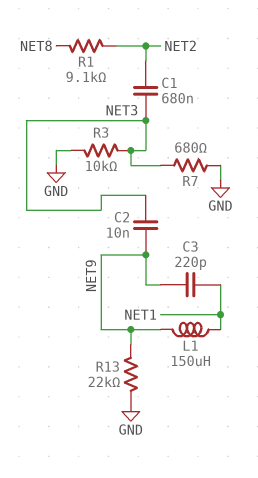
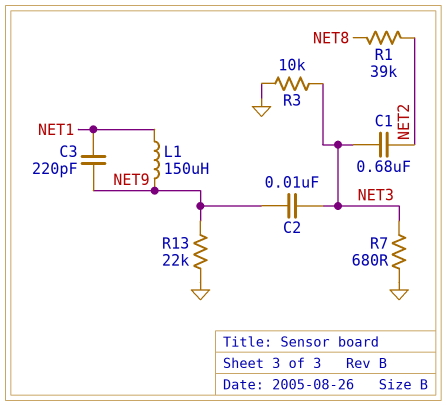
R1: 9.1k (NET2, NET8) -> 39k (NET2, NET8)

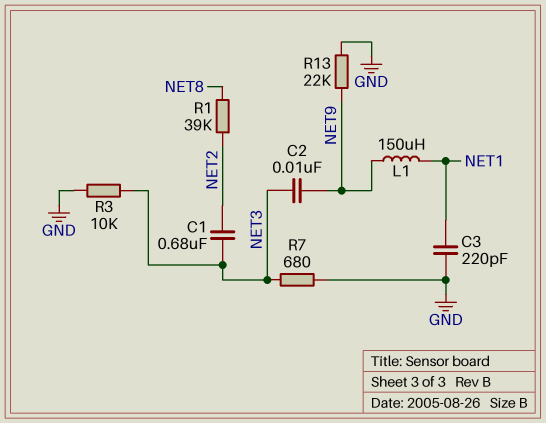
C3: 220pF (NET1, NET9) -> 220pF (GND, NET1)

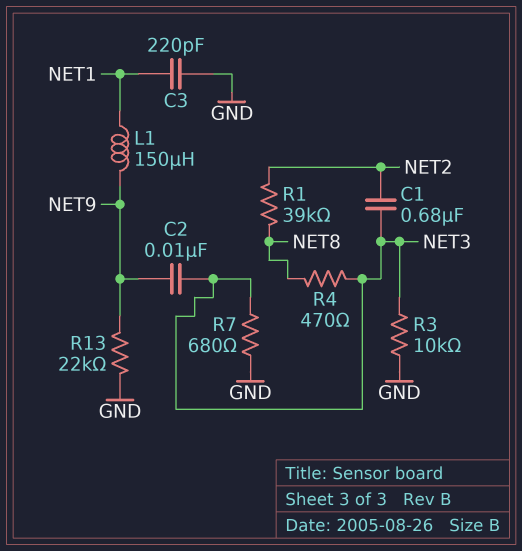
R4: none -> 470 (NET3, NET8)

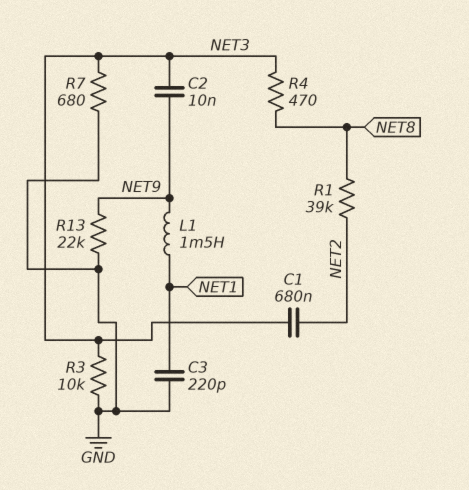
L1: 150uH (NET1, NET9) -> 1.5mH (NET1, NET9)

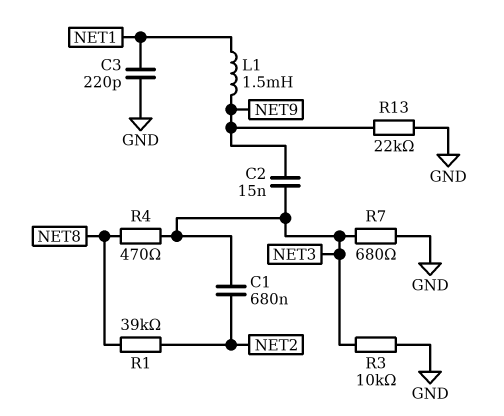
C2: 10nF (NET3, NET9) -> 15nF (NET3, NET9)

